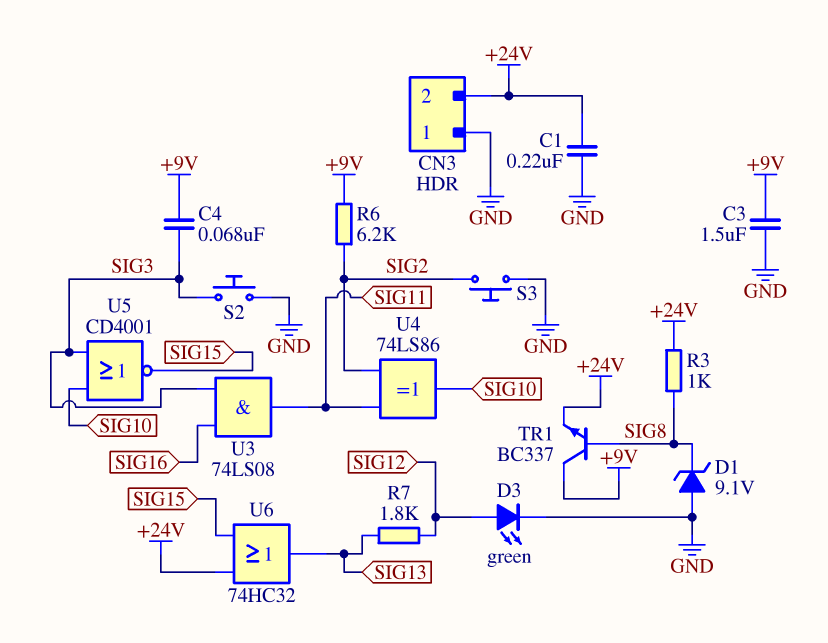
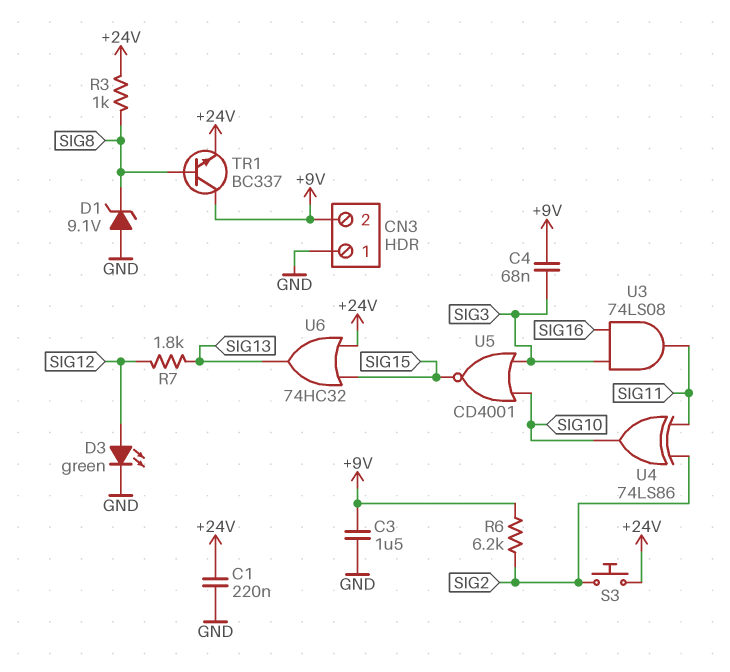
CN3 pin 2: +24V -> +9V
S2: button (GND, SIG3) -> none
S3: button (GND, SIG2) -> button (+24V, SIG2)

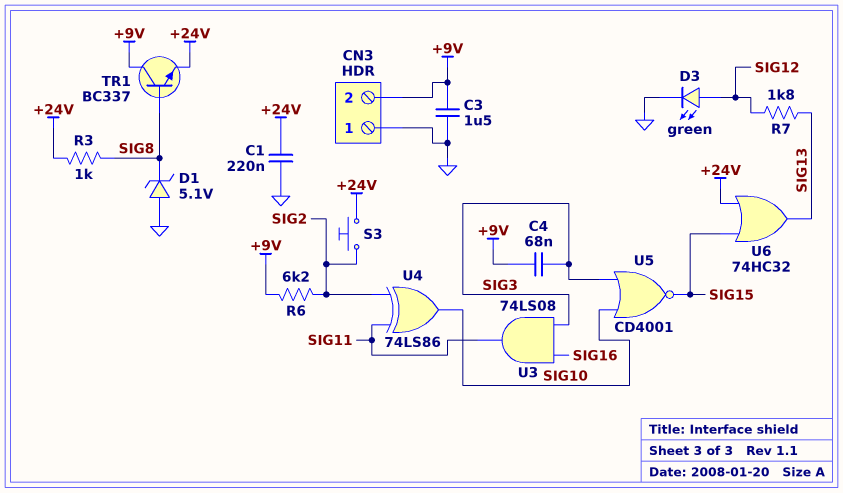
D1: zener 9.1V (A GND, K SIG8) -> zener 5.1V (A GND, K SIG8)

